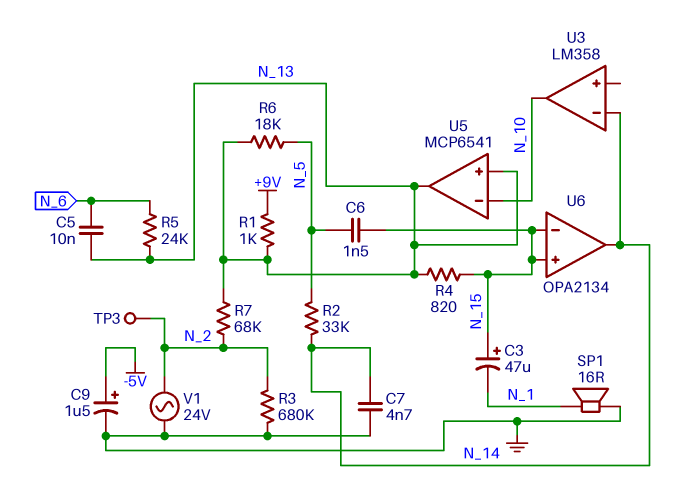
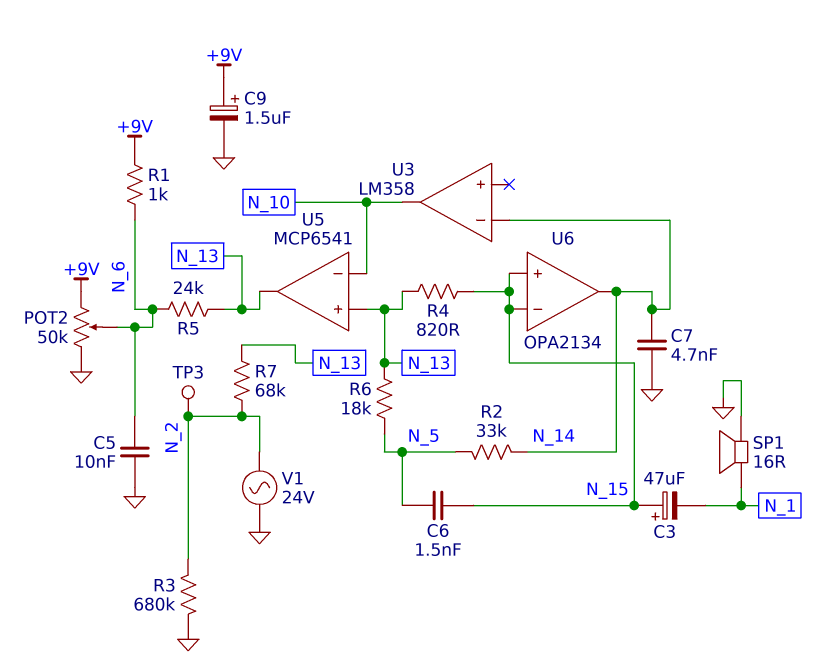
C5: 10nF (N_6, N_13) -> 10nF (GND, N_6)
C9: 1.5uF (plus -5V, minus GND) -> 1.5uF (plus +9V, minus GND)
POT2: none -> 50k (+9V, GND, wiper N_6)
R1: 1k (+9V, N_13) -> 1k (+9V, N_6)

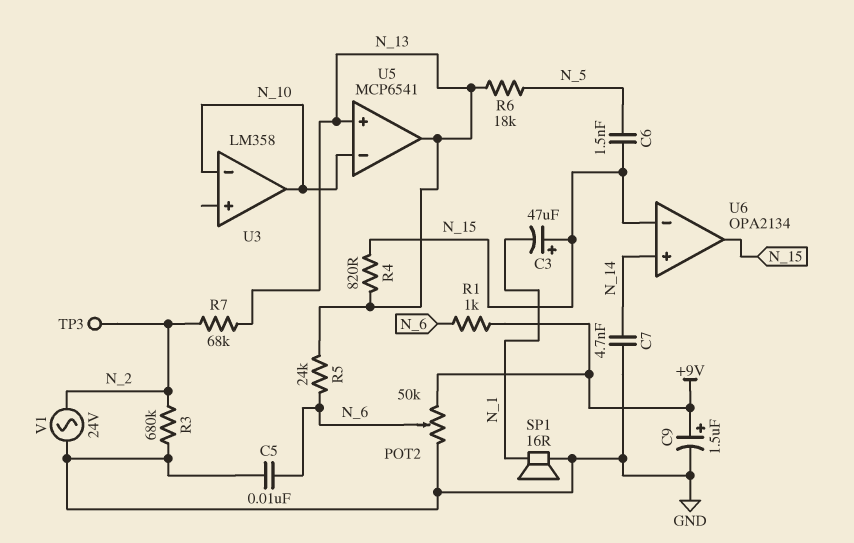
R2: 33k (N_5, N_14) -> none
U3 pin in-: N_14 -> N_10
U6 pin in+: N_15 -> N_14
U6 pin out: N_14 -> N_15

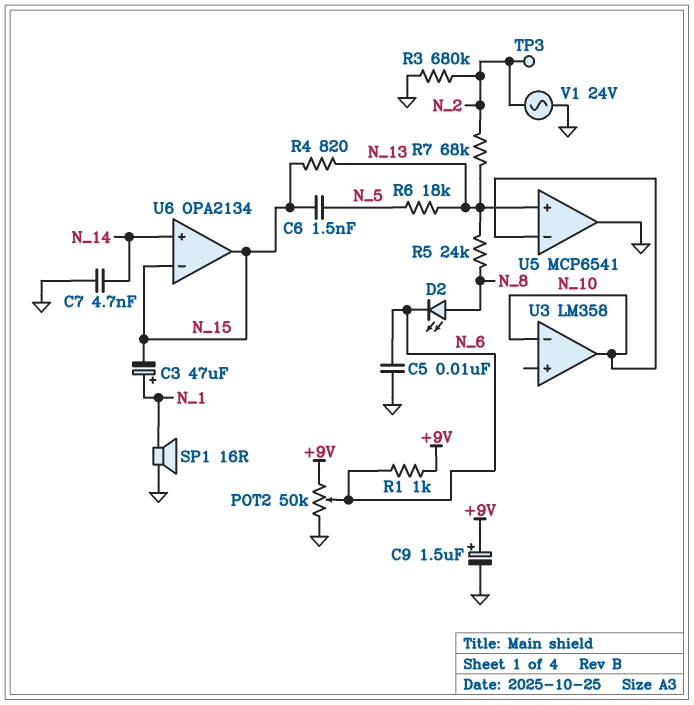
C3: 47uF (plus N_15, minus N_1) -> 47uF (plus N_1, minus N_15)
D2: none -> LED (A N_8, K N_6)
R5: 24k (N_6, N_13) -> 24k (N_8, N_13)
U5 pin out: N_13 -> GND

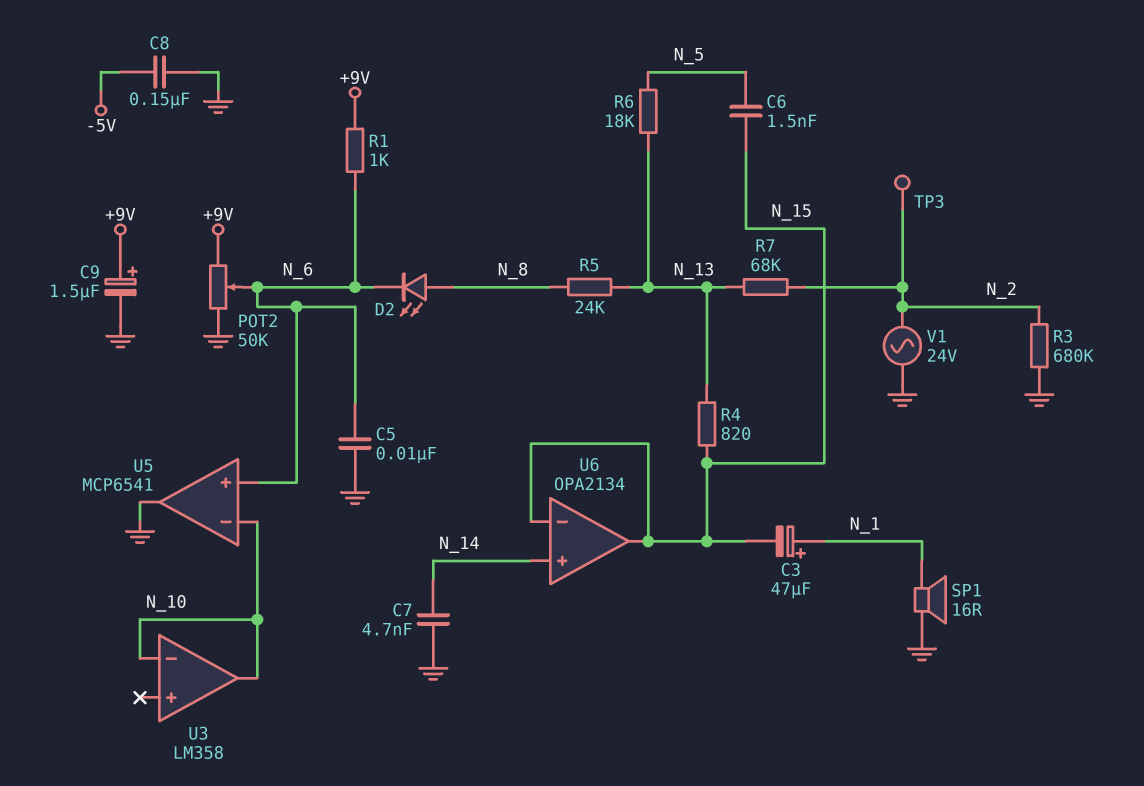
C8: none -> 150nF (-5V, GND)
U5 pin in+: N_13 -> N_6

